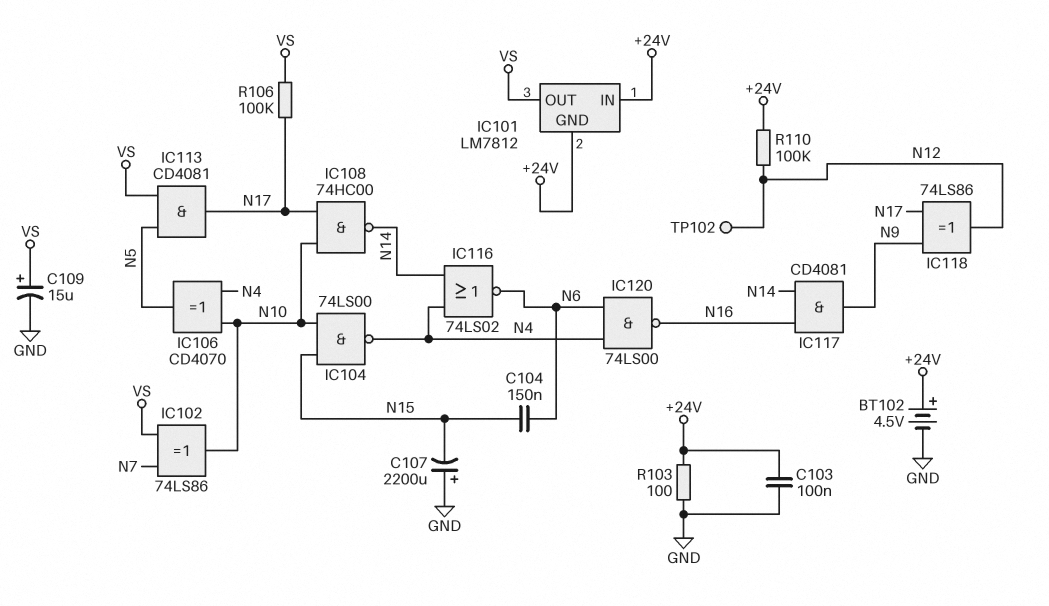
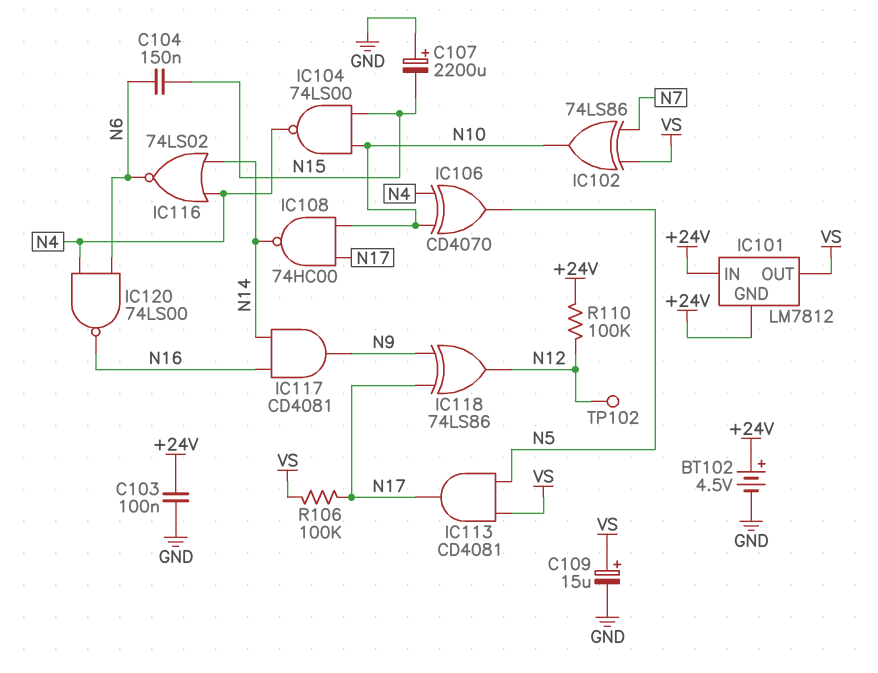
R103: 100 (+24V, GND) -> none

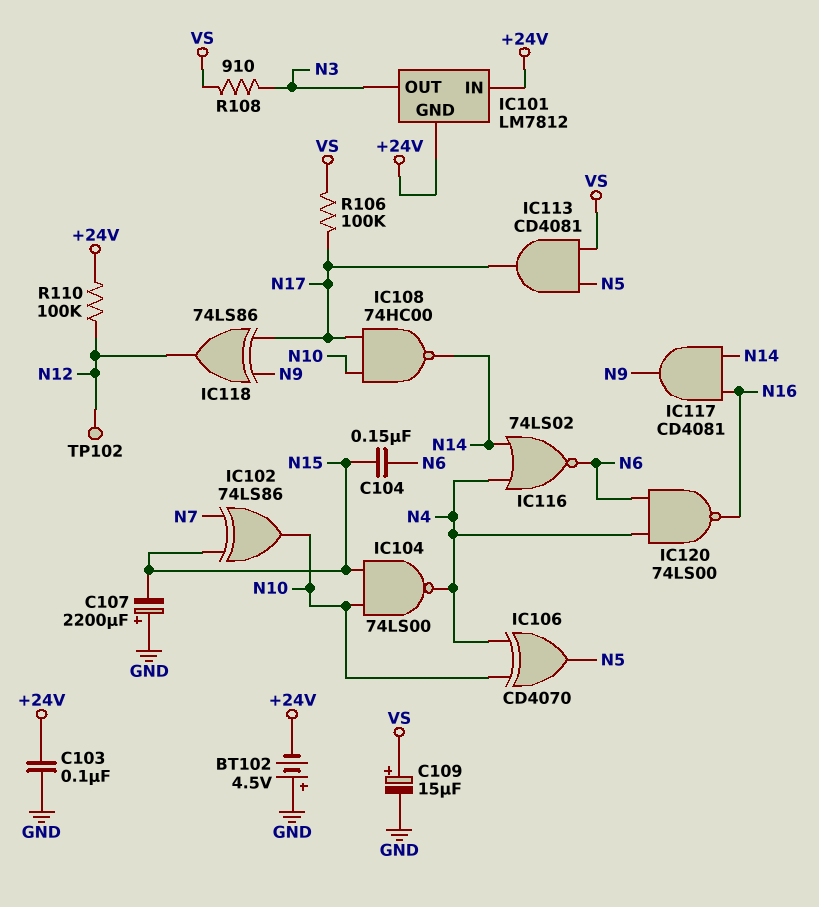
BT102: 4.5V (plus +24V, minus GND) -> 4.5V (plus GND, minus +24V)
IC101 pin OUT: VS -> N3
IC102: XOR 74LS86 (in N7, in VS, out N10) -> XOR 74LS86 (in N7, in N15, out N10)
R108: none -> 910 (N3, VS)

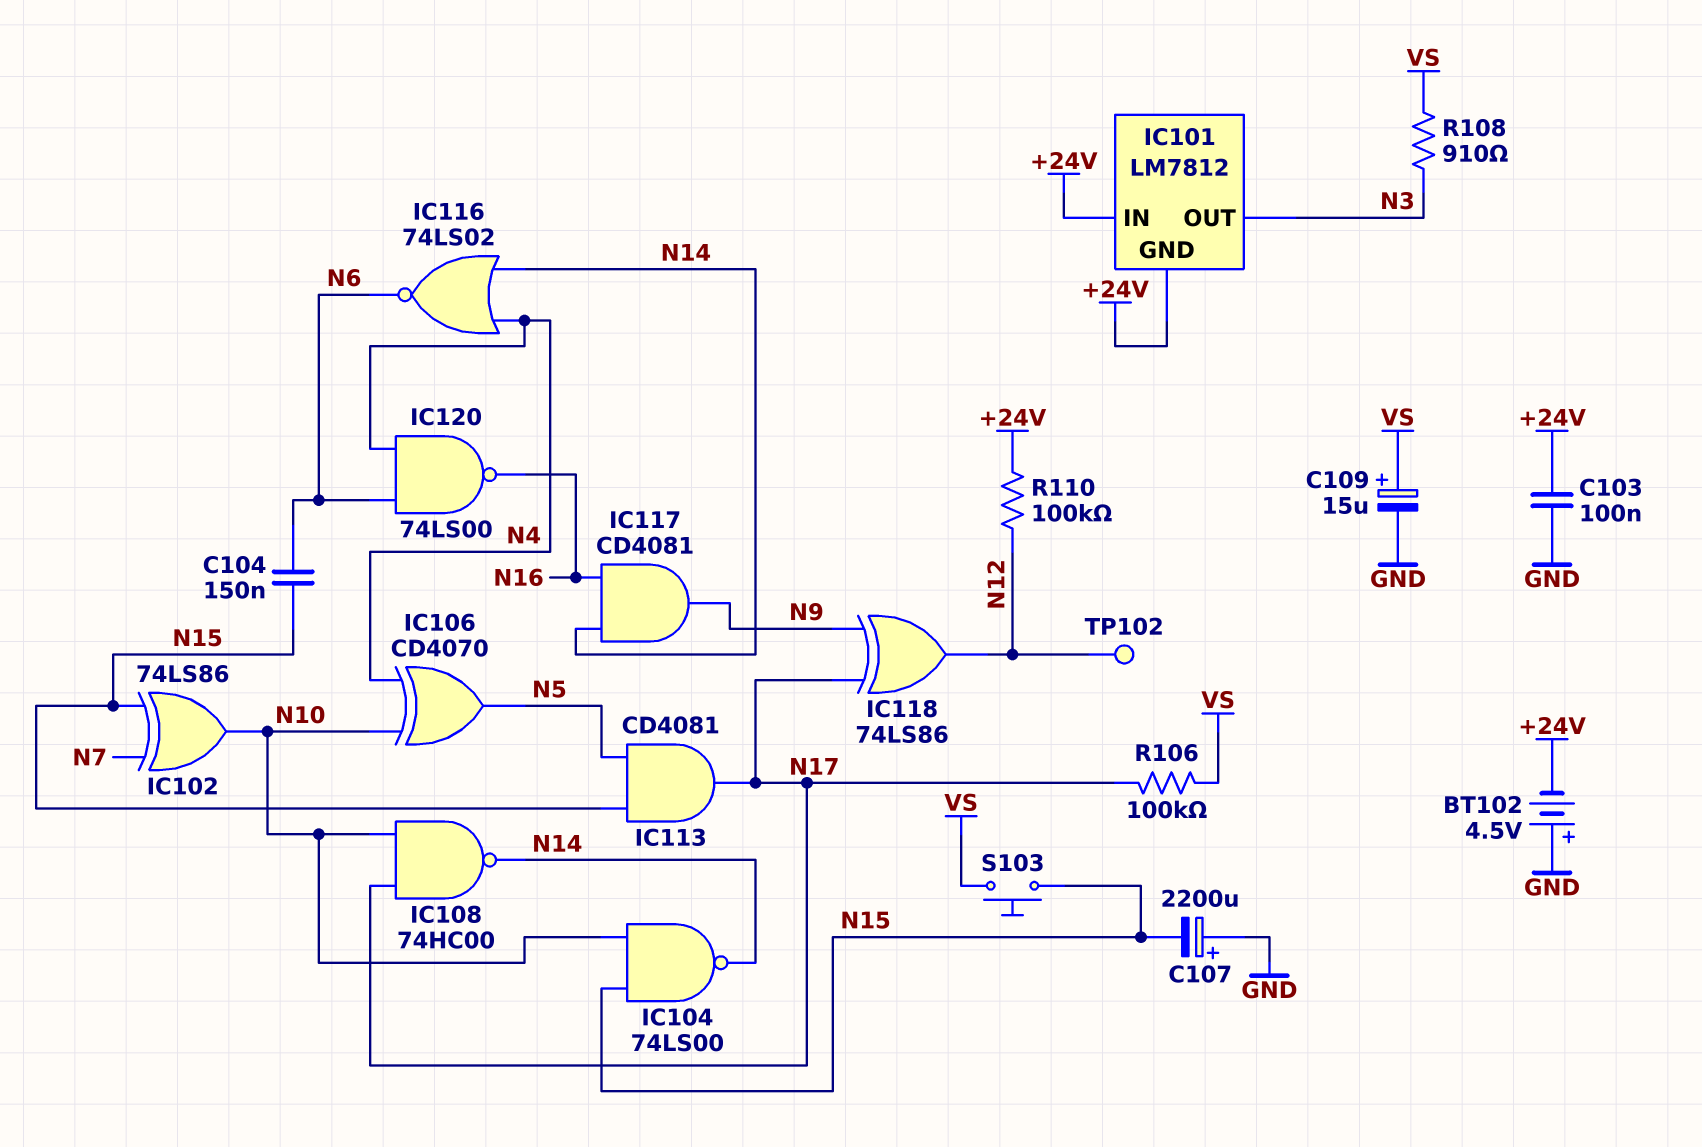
IC104: NAND 74LS00 (in N10, in N15, out N4) -> NAND 74LS00 (in N10, in N15, out N14)
IC113: AND CD4081 (in N5, in VS, out N17) -> AND CD4081 (in N5, in N15, out N17)
S103: none -> button (N15, VS)

